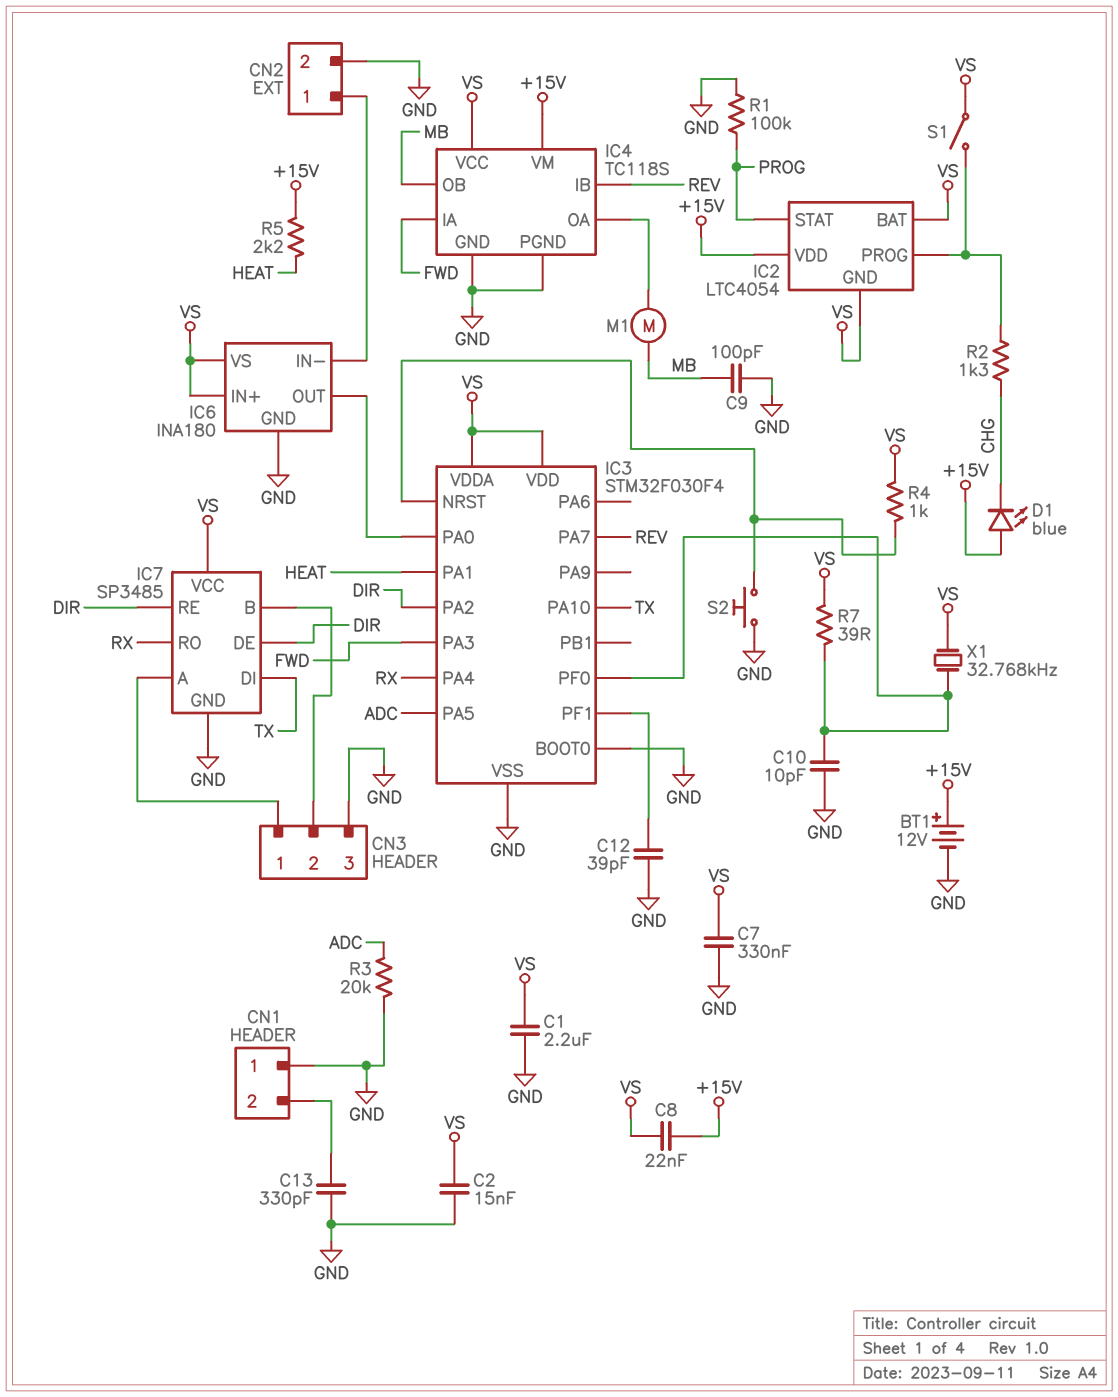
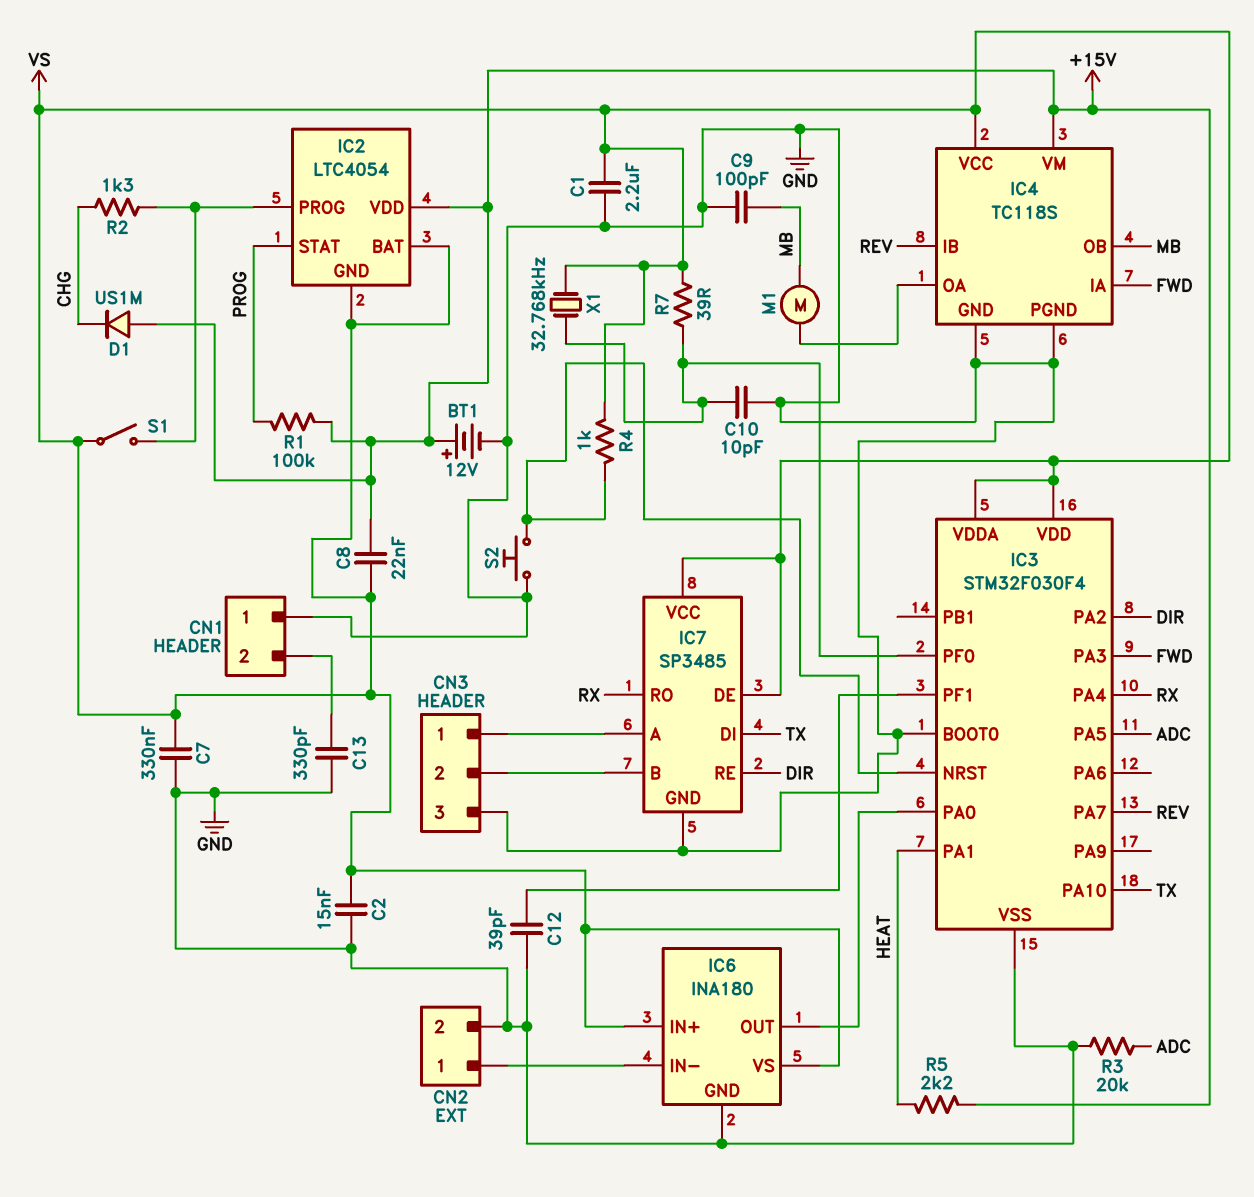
D1: LED blue (A +15V, K CHG) -> diode US1M (A +15V, K CHG)
IC7 pin DE: DIR -> VS
R1: 100k (GND, PROG) -> 100k (+15V, PROG)

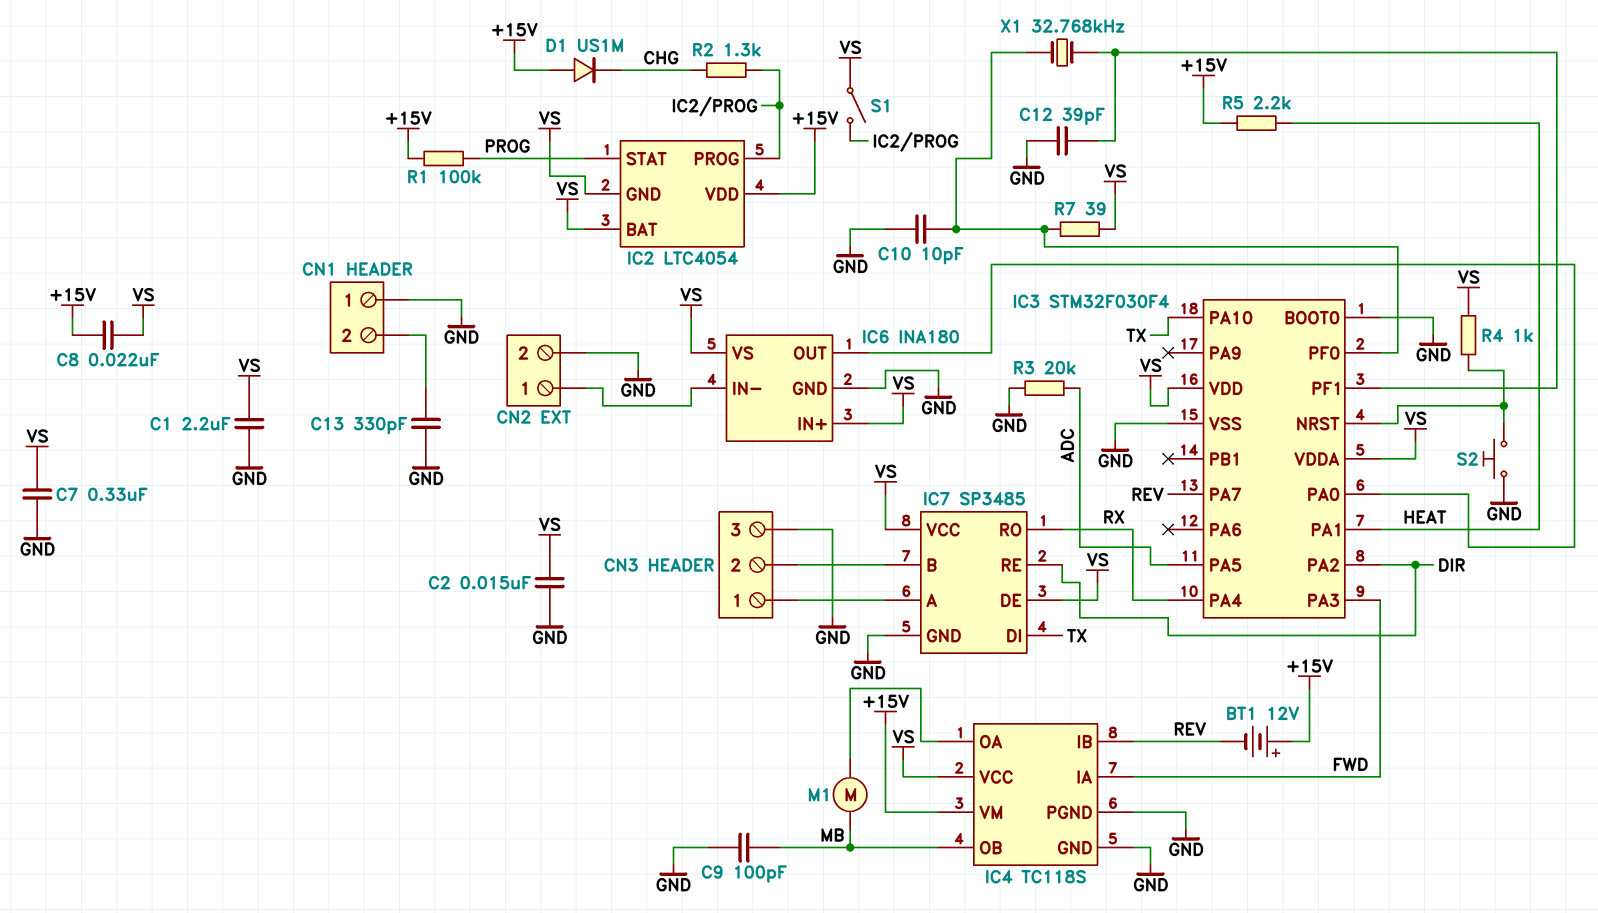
BT1: 12V (plus +15V, minus GND) -> 12V (plus +15V, minus REV)
X1: 32.768kHz (IC3/PF0, VS) -> 32.768kHz (IC3/PF0, IC3/PF1)

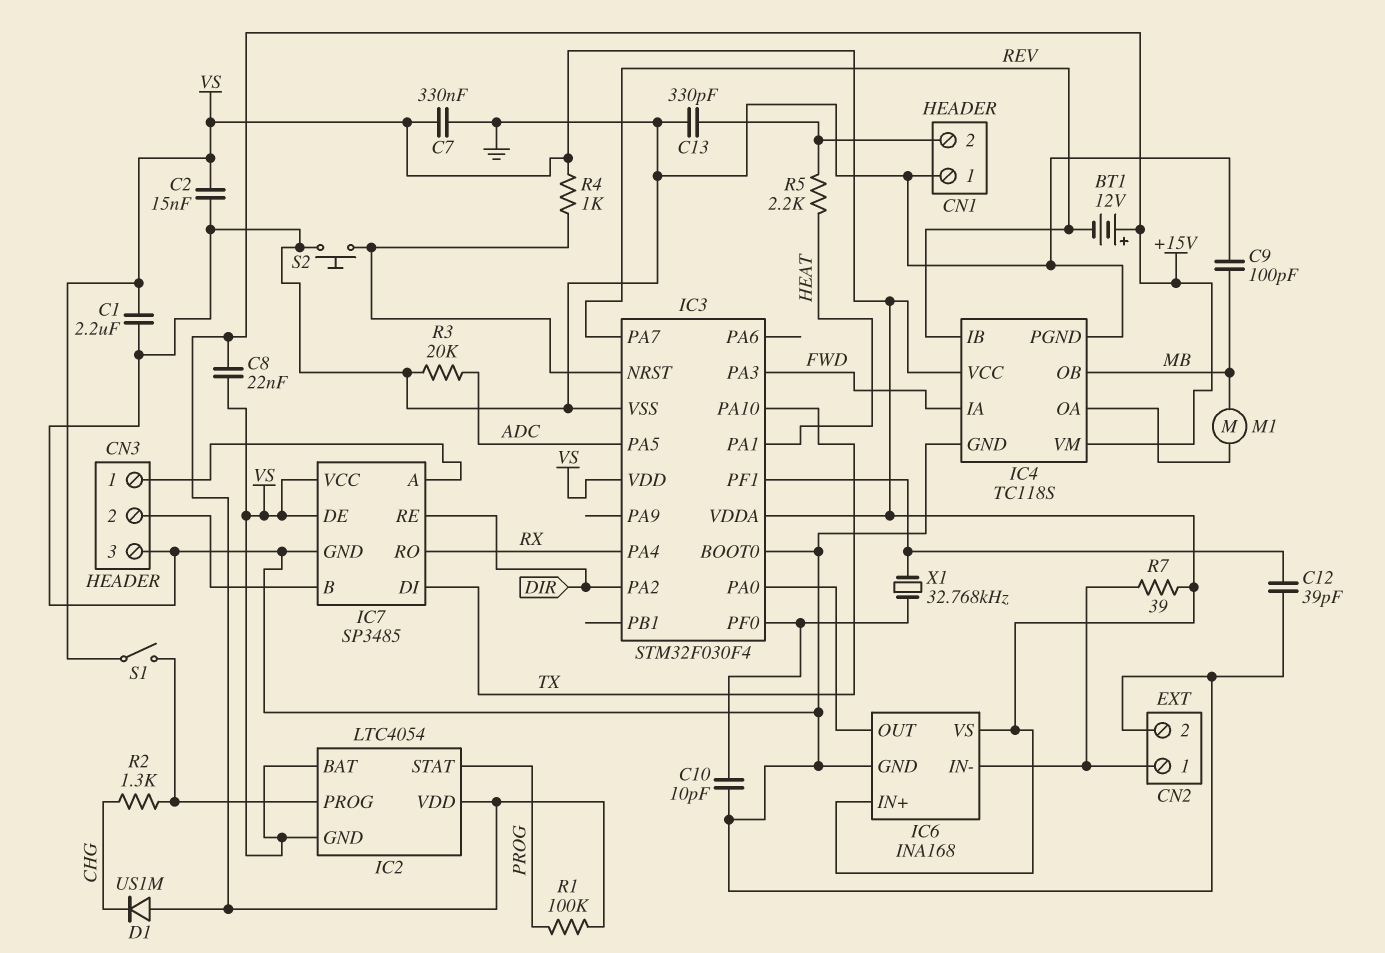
IC6: INA180 -> INA168
R5: 2.2k (+15V, HEAT) -> 2.2k (CN1/2, HEAT)
R7: 39 (IC3/PF0, VS) -> 39 (CN2/1, VS)

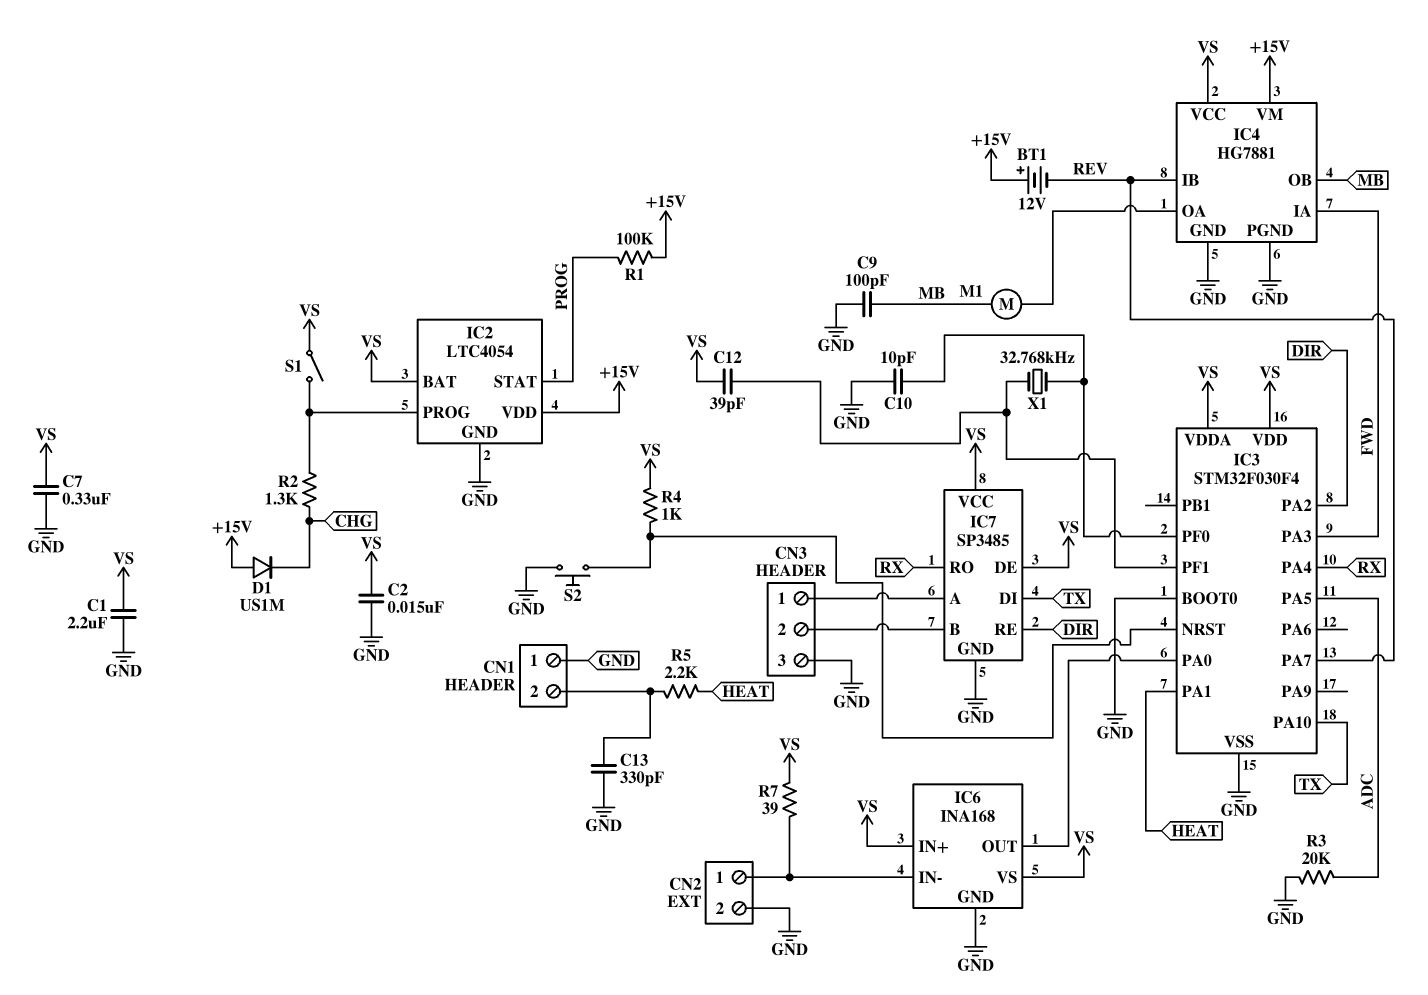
C8: 22nF (+15V, VS) -> none
C12: 39pF (GND, IC3/PF1) -> 39pF (IC3/PF1, VS)
IC2 pin GND: VS -> GND
IC4: TC118S -> HG7881

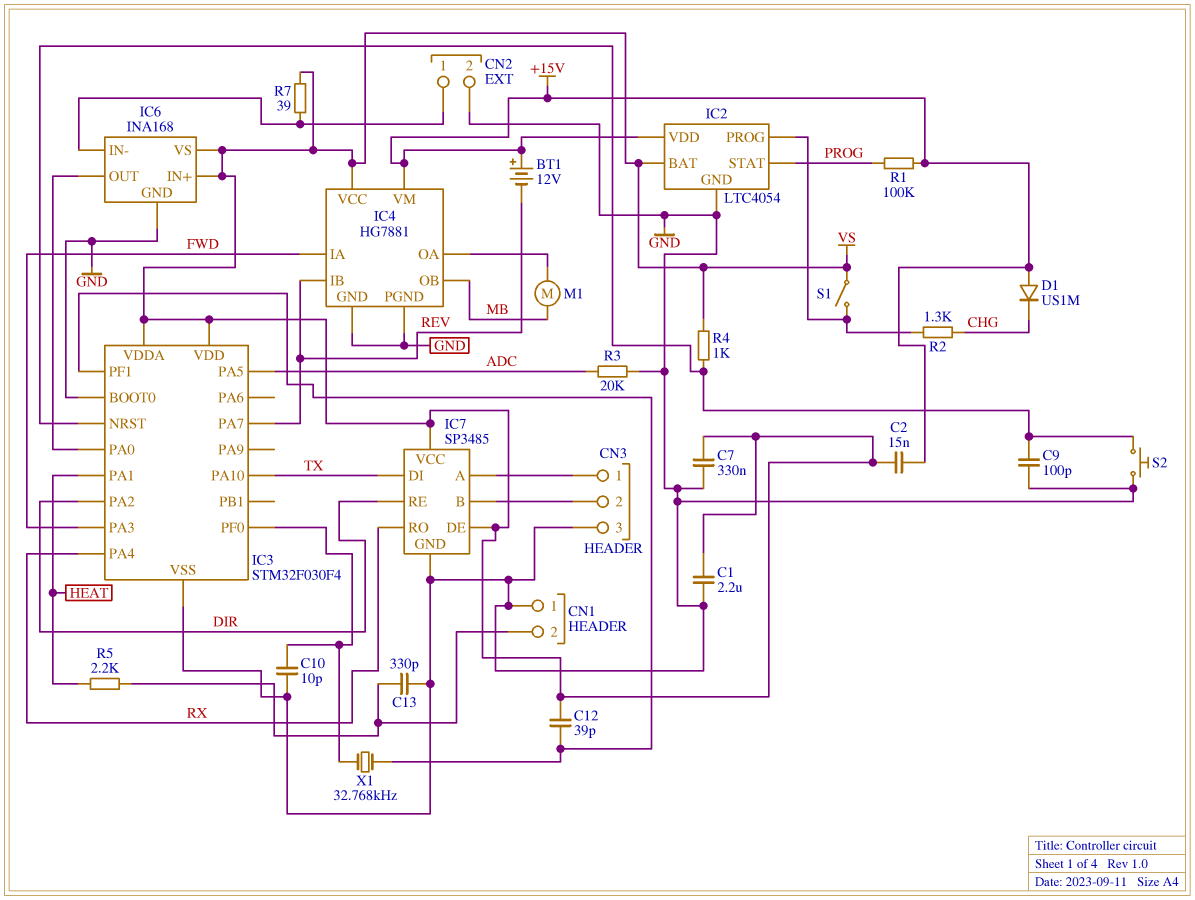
C2: 15nF (GND, VS) -> 15nF (+15V, VS)
C9: 100pF (GND, MB) -> 100pF (GND, IC3/NRST)

